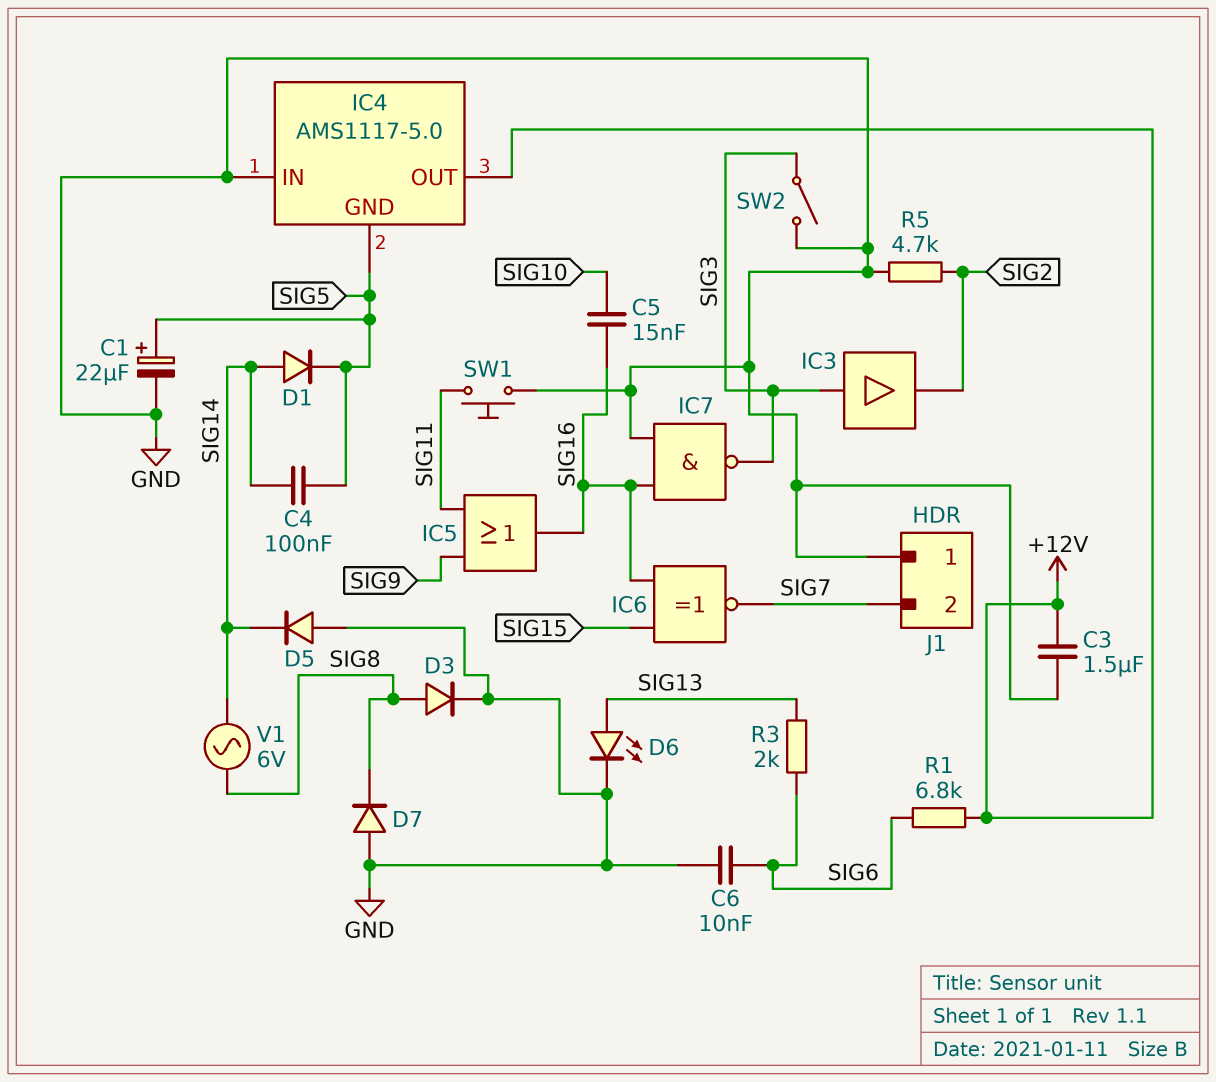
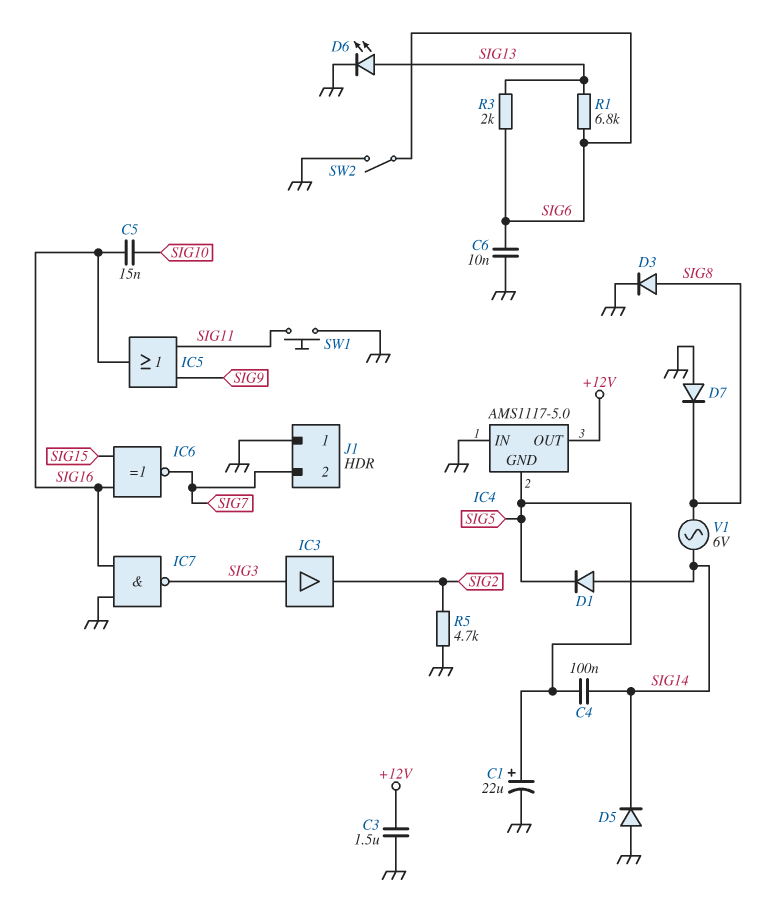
R1: 6.8k (+12V, SIG6) -> 6.8k (SIG6, SIG13)
SW2: switch (GND, SIG3) -> switch (GND, SIG6)

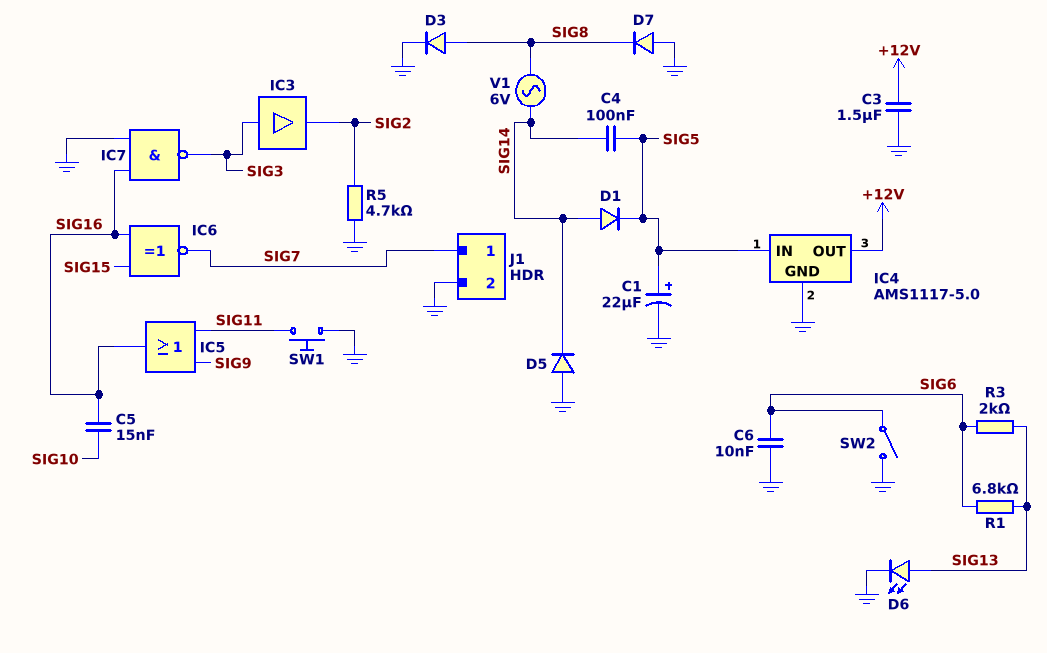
IC4 pin GND: SIG5 -> GND
IC4 pin IN: GND -> SIG5
J1 pin 1: GND -> SIG7
J1 pin 2: SIG7 -> GND

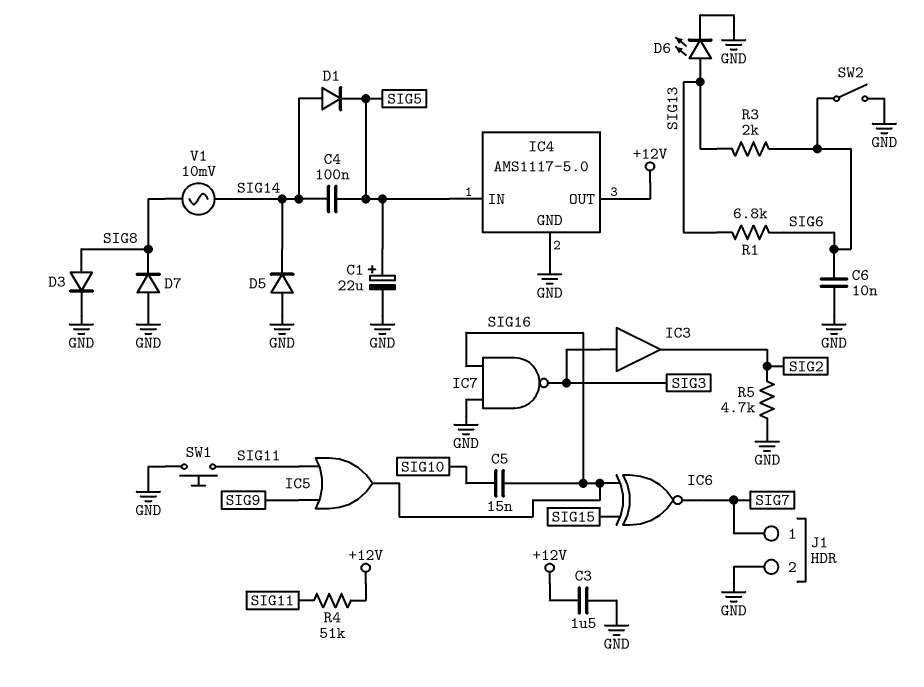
R4: none -> 51k (+12V, SIG11)
V1: AC 6V (SIG8, SIG14) -> AC 10mV (SIG8, SIG14)

